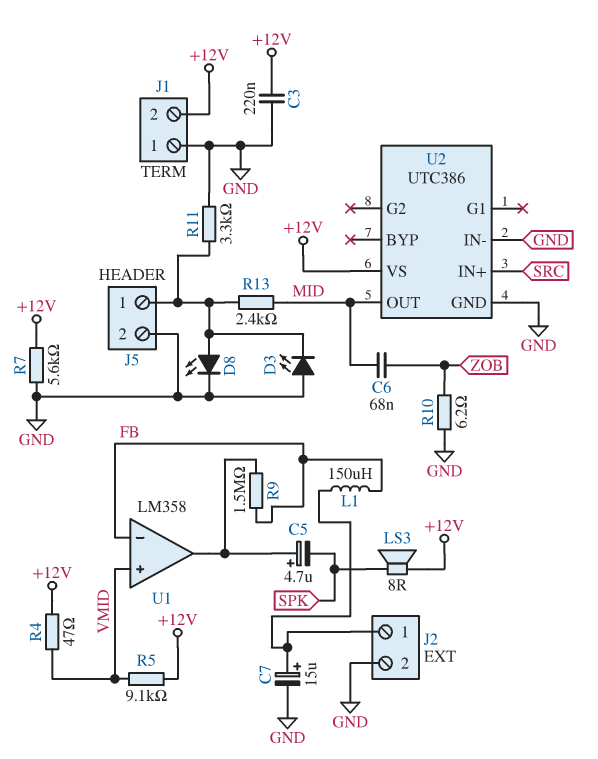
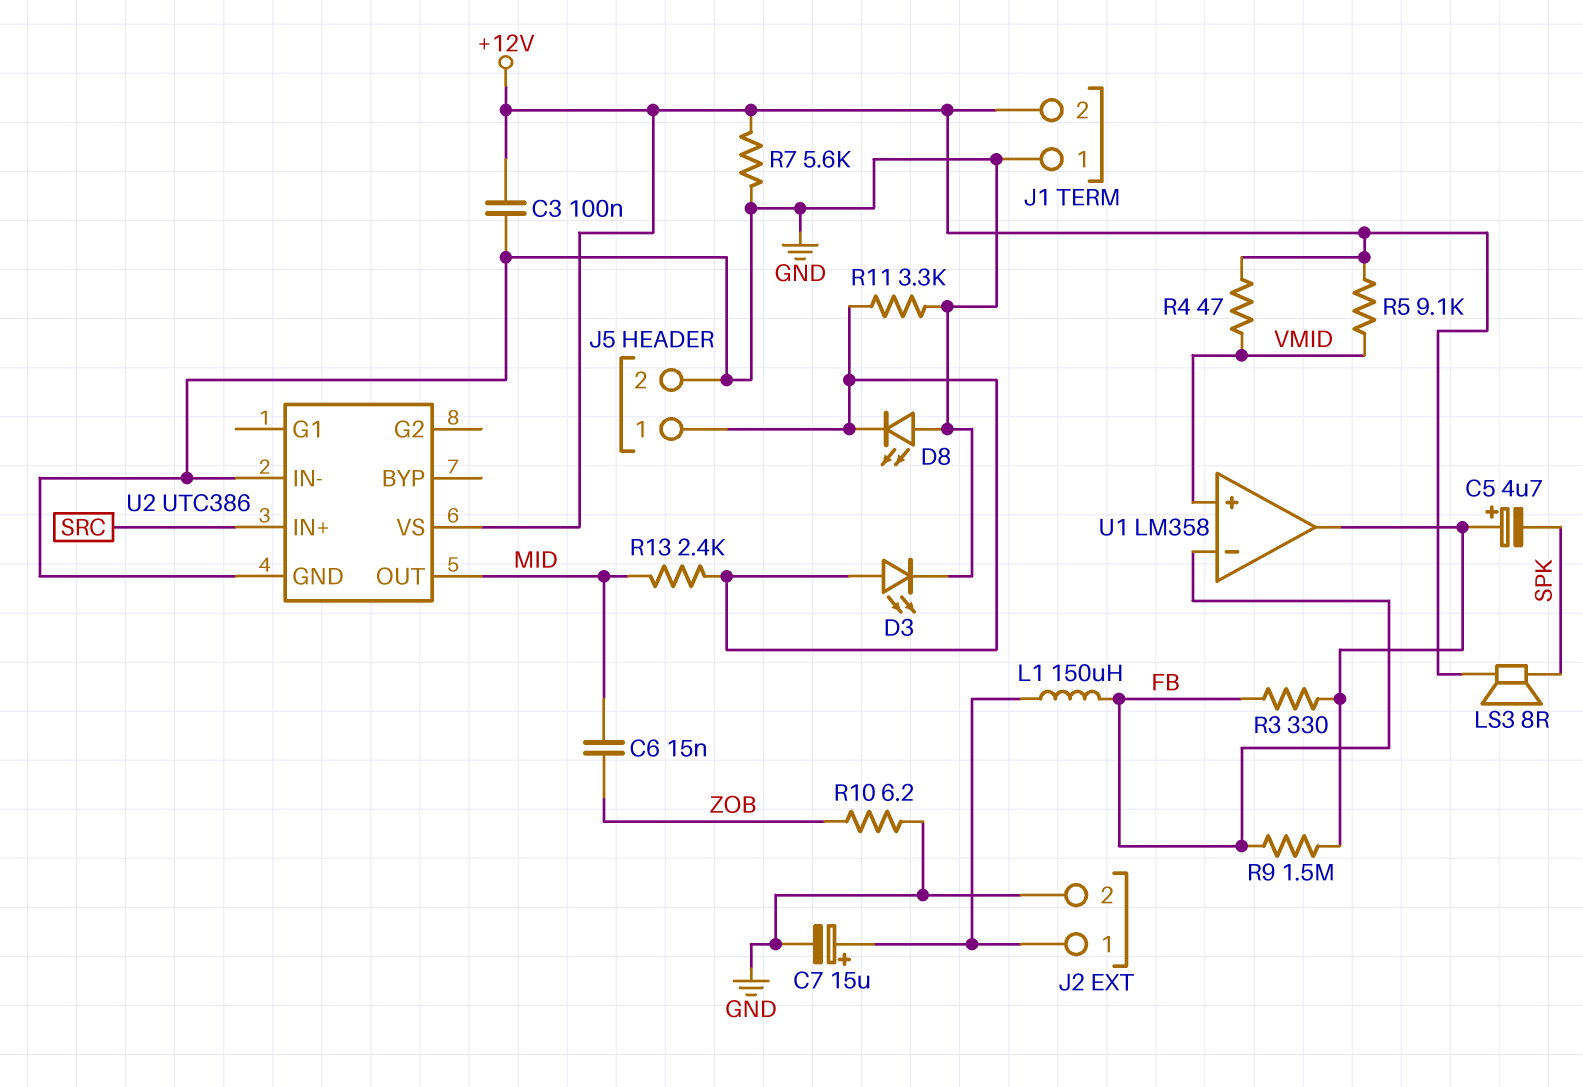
C3: 220nF (+12V, GND) -> 100nF (+12V, GND)
C6: 68nF (MID, ZOB) -> 15nF (MID, ZOB)
D3: LED (A GND, K J5/1) -> LED (A J5/1, K GND)
D8: LED (A J5/1, K GND) -> LED (A GND, K J5/1)
R3: none -> 330 (FB, U1/out)

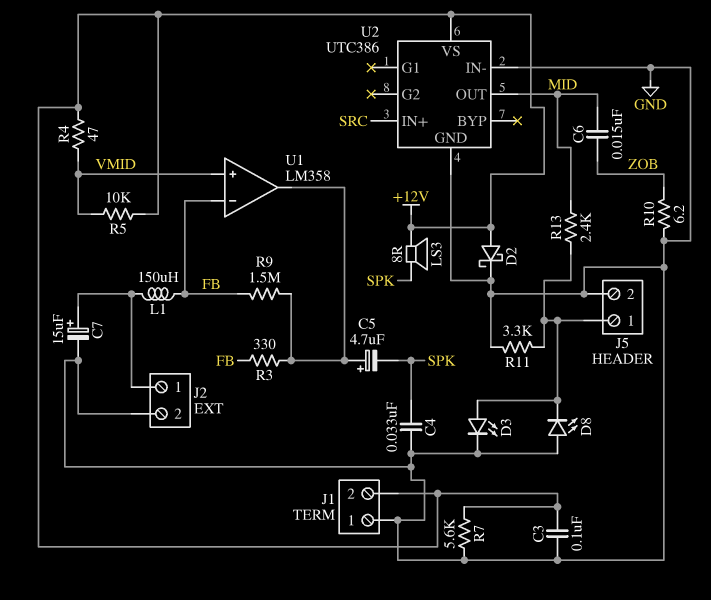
C4: none -> 33nF (GND, SPK)
D2: none -> schottky (A +12V, K GND)
R5: 9.1k (+12V, VMID) -> 10k (+12V, VMID)

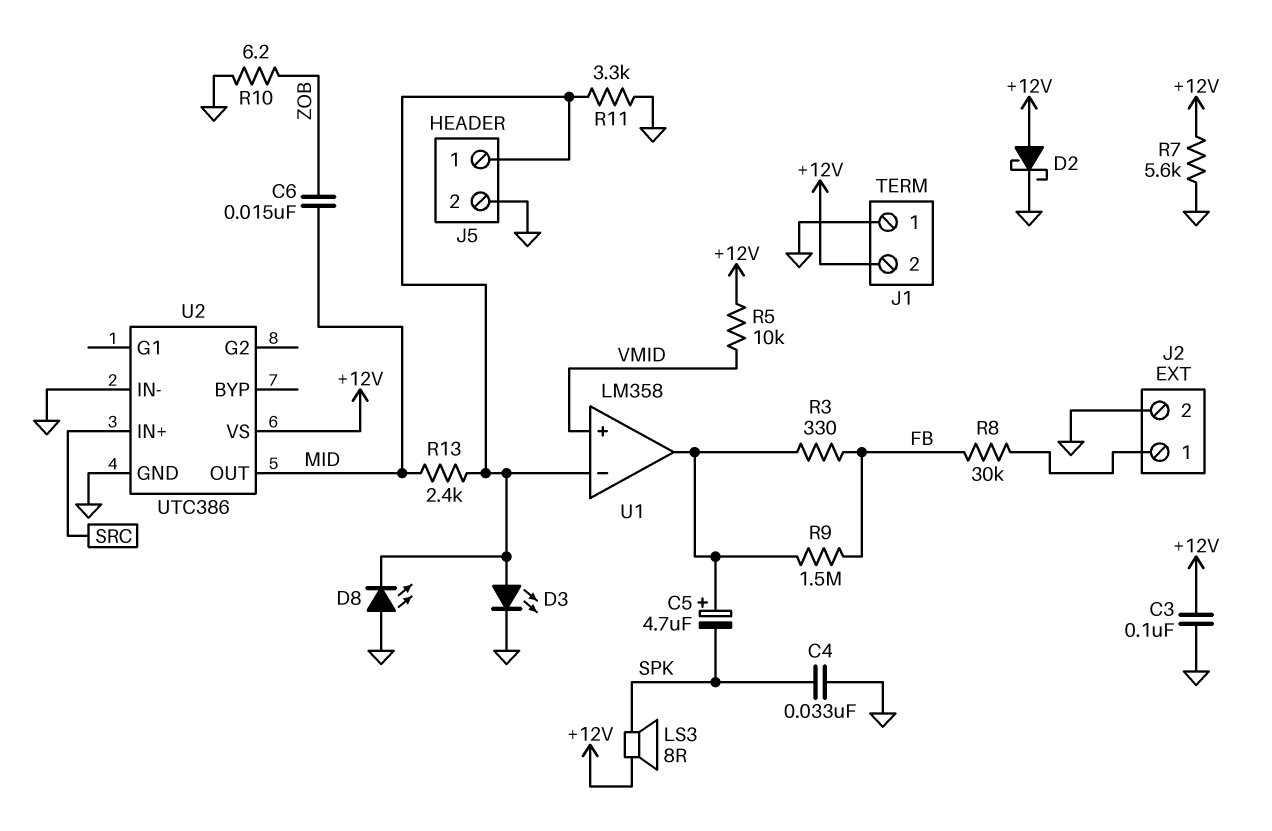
C7: 15uF (plus J2/1, minus GND) -> none
L1: 150uH (FB, J2/1) -> none
R4: 47 (+12V, VMID) -> none
R8: none -> 30k (FB, J2/1)
U1 pin in-: FB -> J5/1

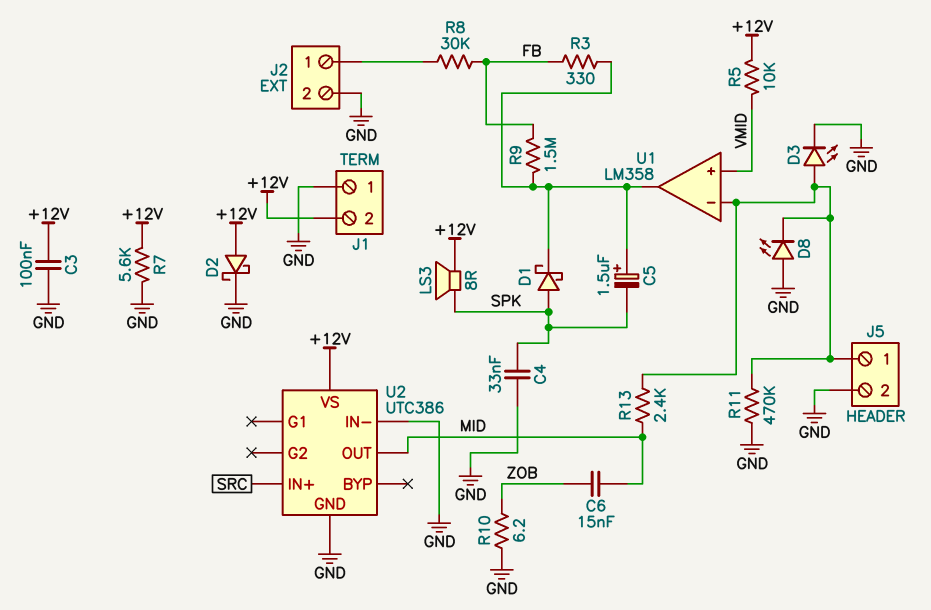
C5: 4.7uF (plus U1/out, minus SPK) -> 1.5uF (plus U1/out, minus SPK)
D1: none -> schottky (A SPK, K U1/out)
R11: 3.3k (GND, J5/1) -> 470k (GND, J5/1)

